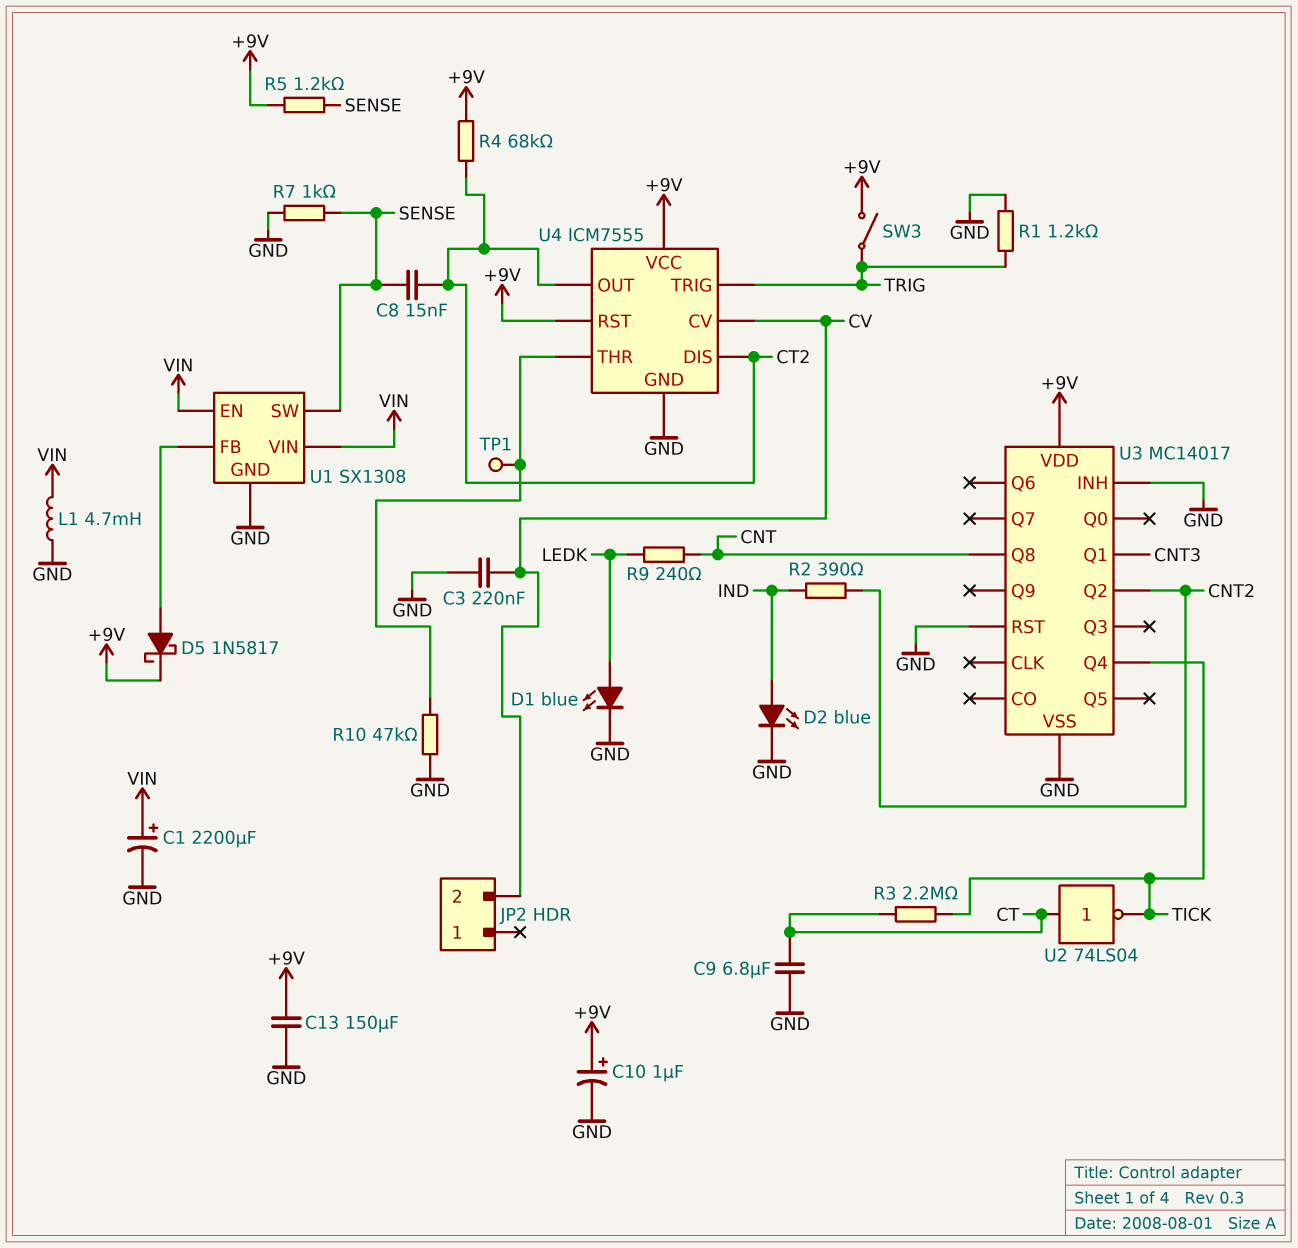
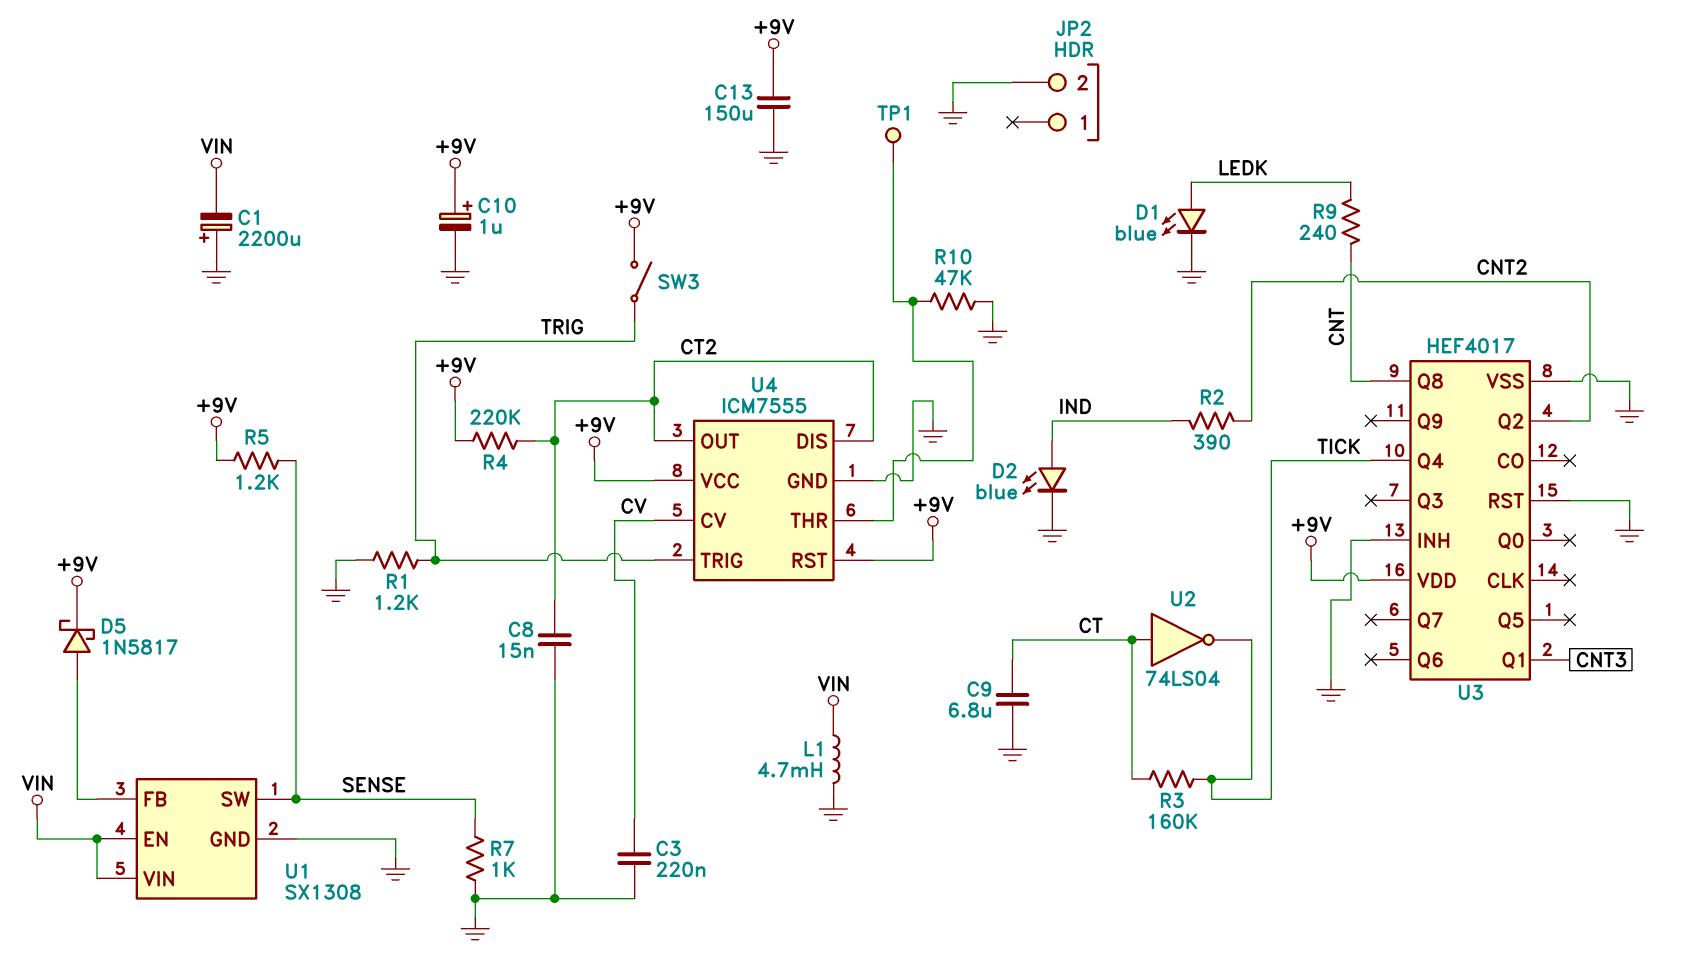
C1: 2200uF (plus VIN, minus GND) -> 2200uF (plus GND, minus VIN)
C8: 15nF (CT2, SENSE) -> 15nF (CT2, GND)
JP2 pin 2: CV -> GND
R3: 2.2M (CT, TICK) -> 160k (CT, TICK)
R4: 68k (+9V, CT2) -> 220k (+9V, CT2)
U3: MC14017 -> HEF4017

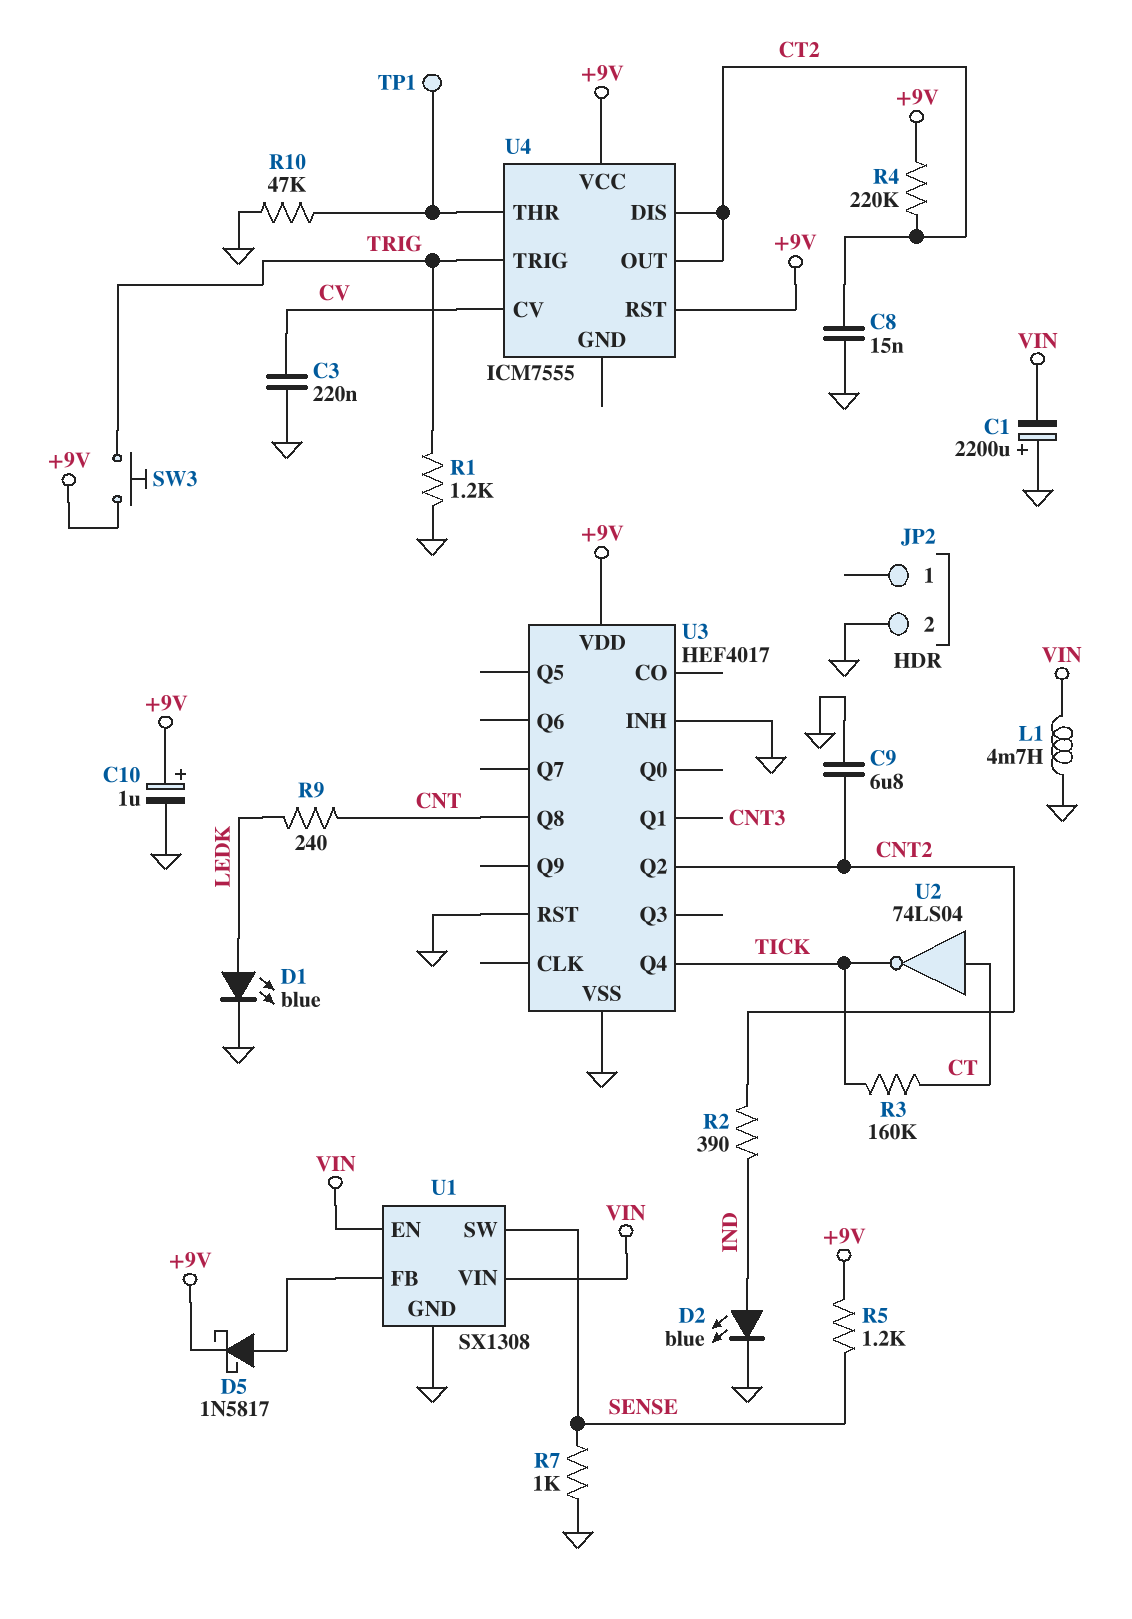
C9: 6.8uF (CT, GND) -> 6.8uF (CNT2, GND)
C13: 150uF (+9V, GND) -> none
SW3: switch (+9V, TRIG) -> button (+9V, TRIG)
U4 pin GND: GND -> none

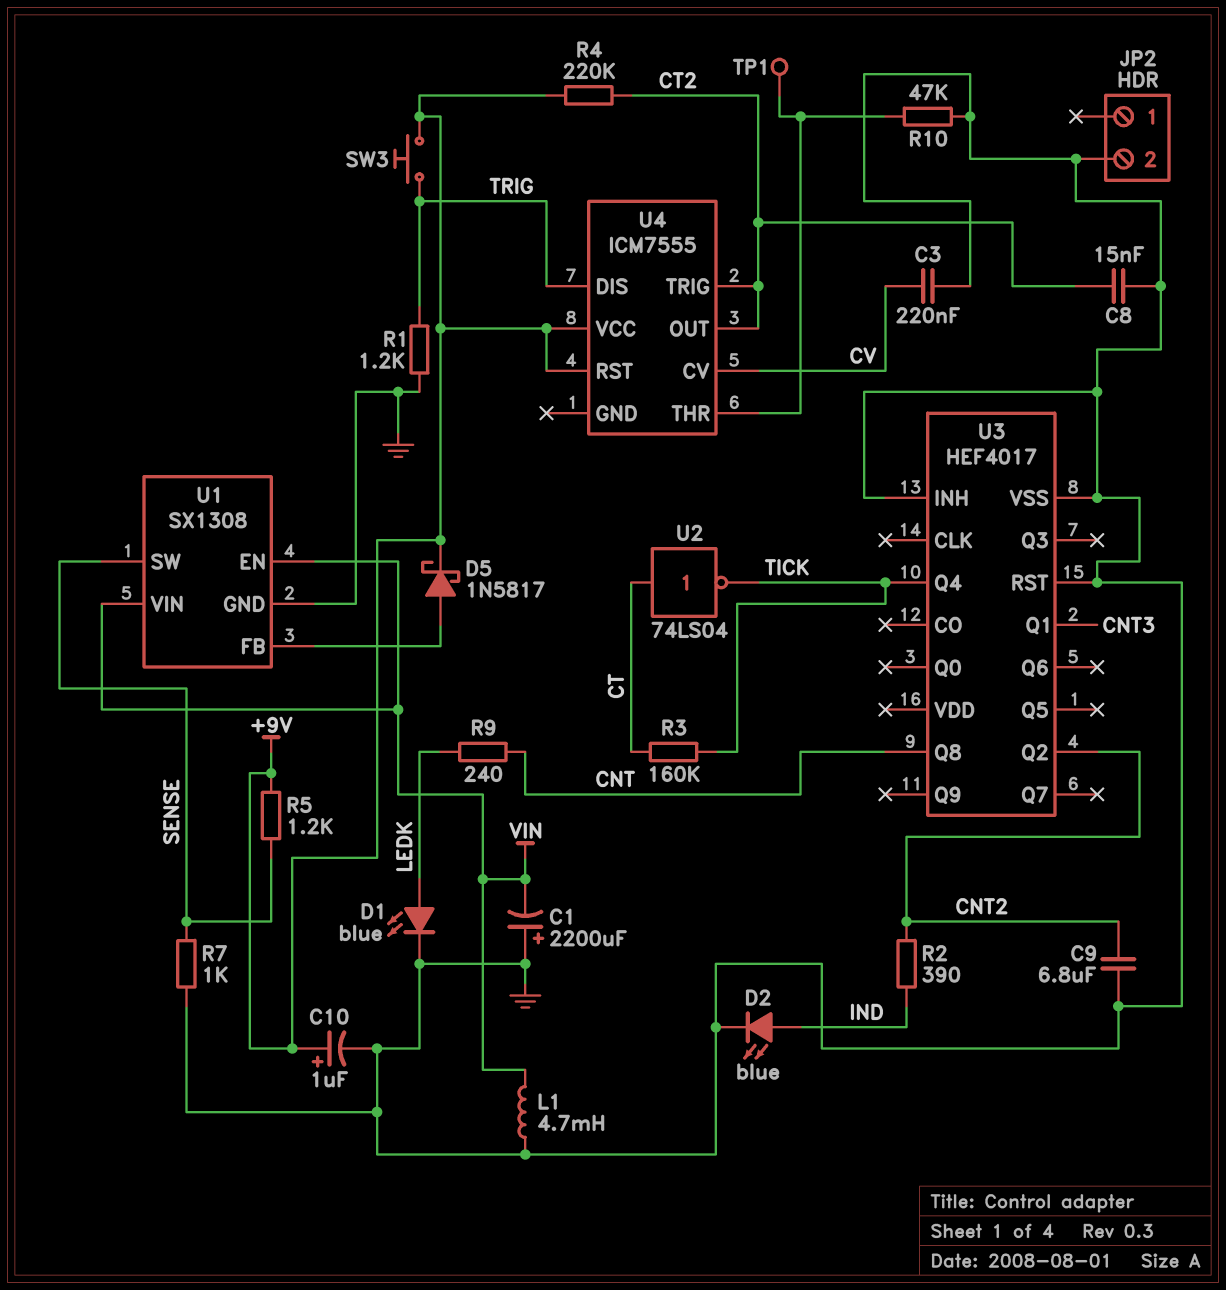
U3 pin VDD: +9V -> none
U4 pin DIS: CT2 -> TRIG
U4 pin TRIG: TRIG -> CT2

